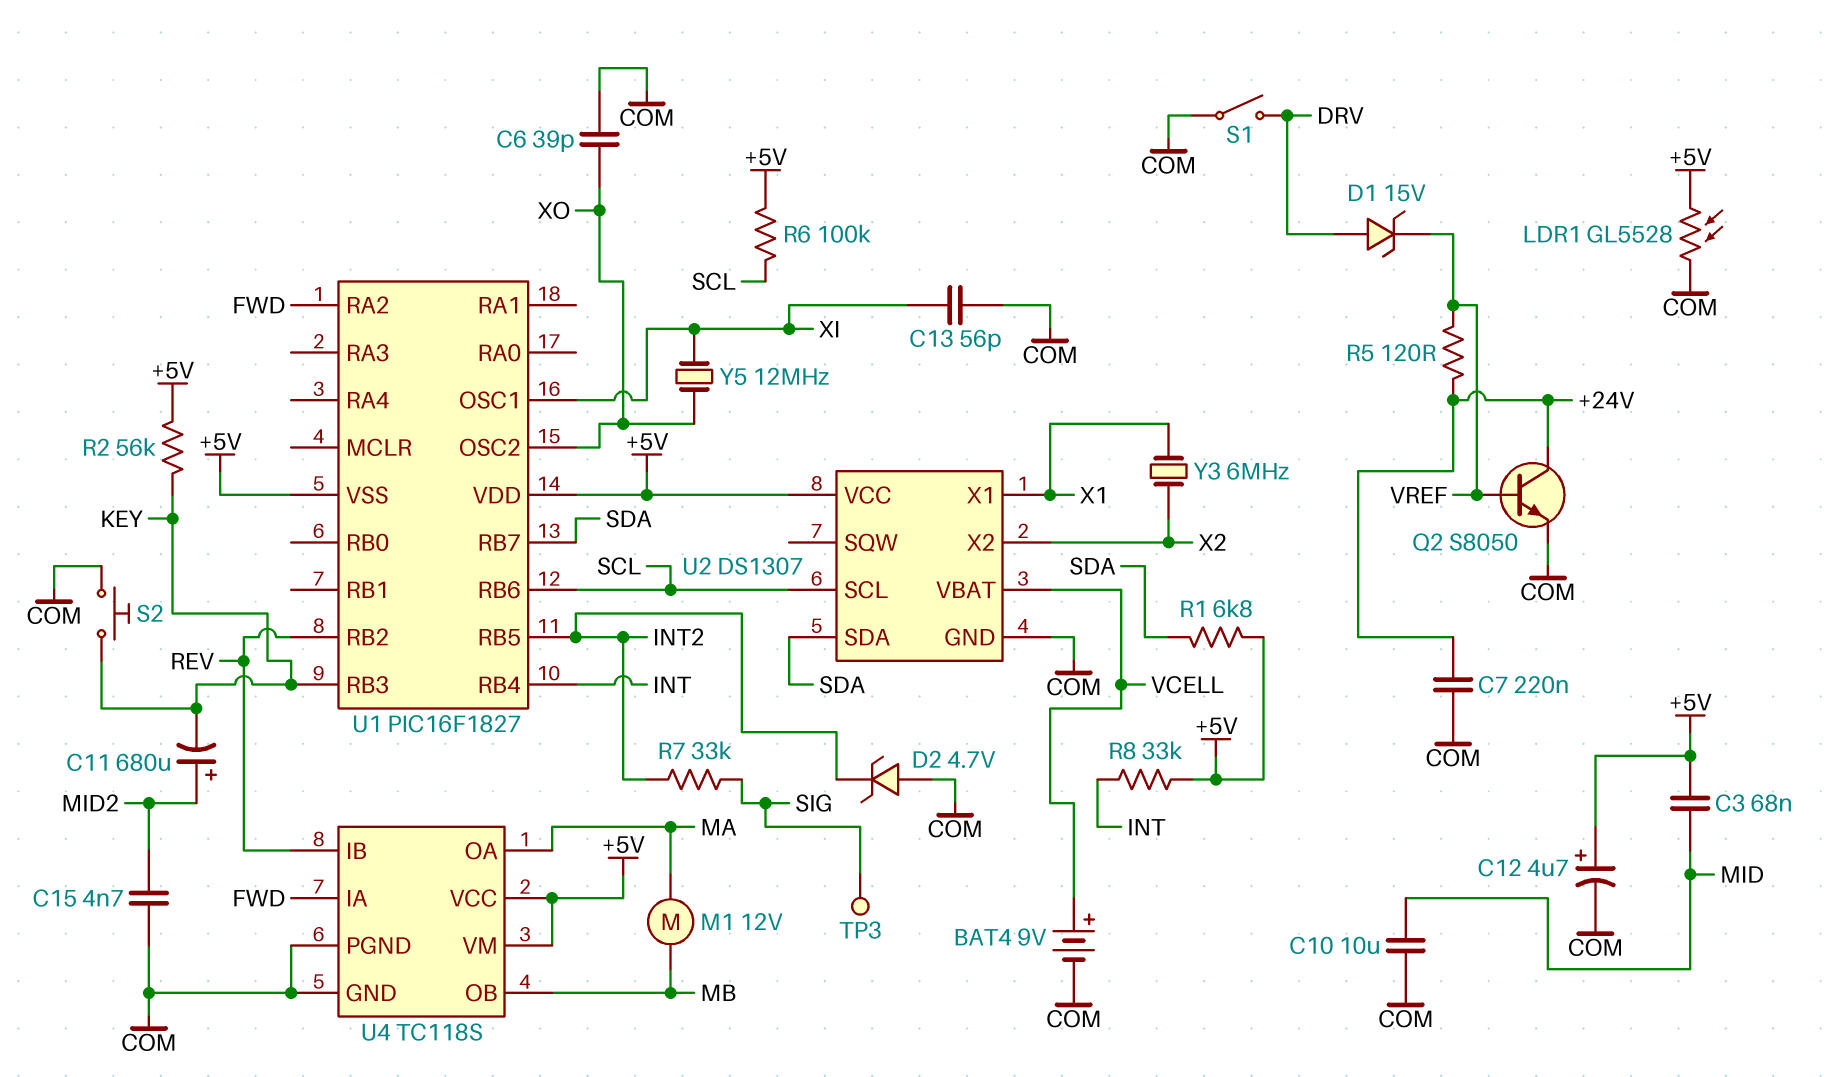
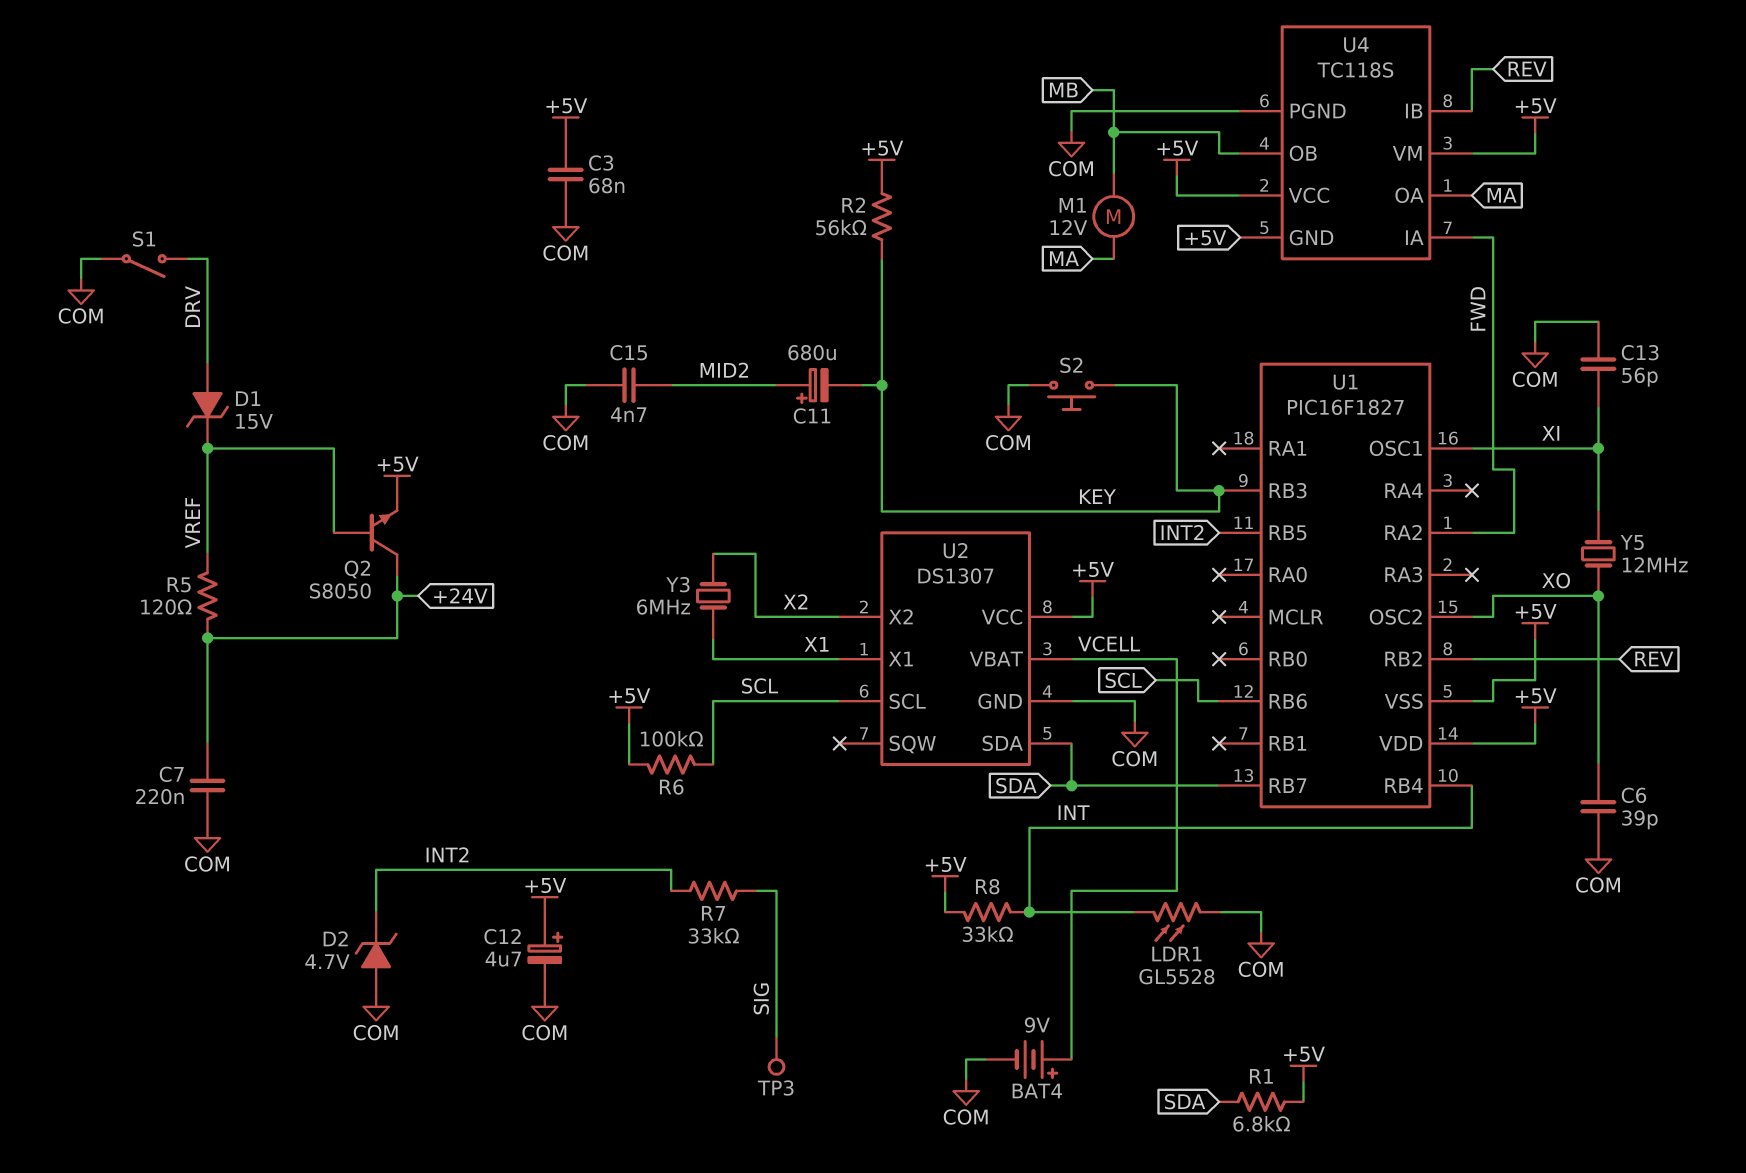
C3: 68nF (+5V, MID) -> 68nF (+5V, COM)
C10: 10uF (COM, MID) -> none
LDR1: GL5528 (+5V, COM) -> GL5528 (COM, INT)
Q2: NPN S8050 (B VREF, C +24V, E COM) -> NPN S8050 (B VREF, C +24V, E +5V)
U4 pin GND: COM -> +5V

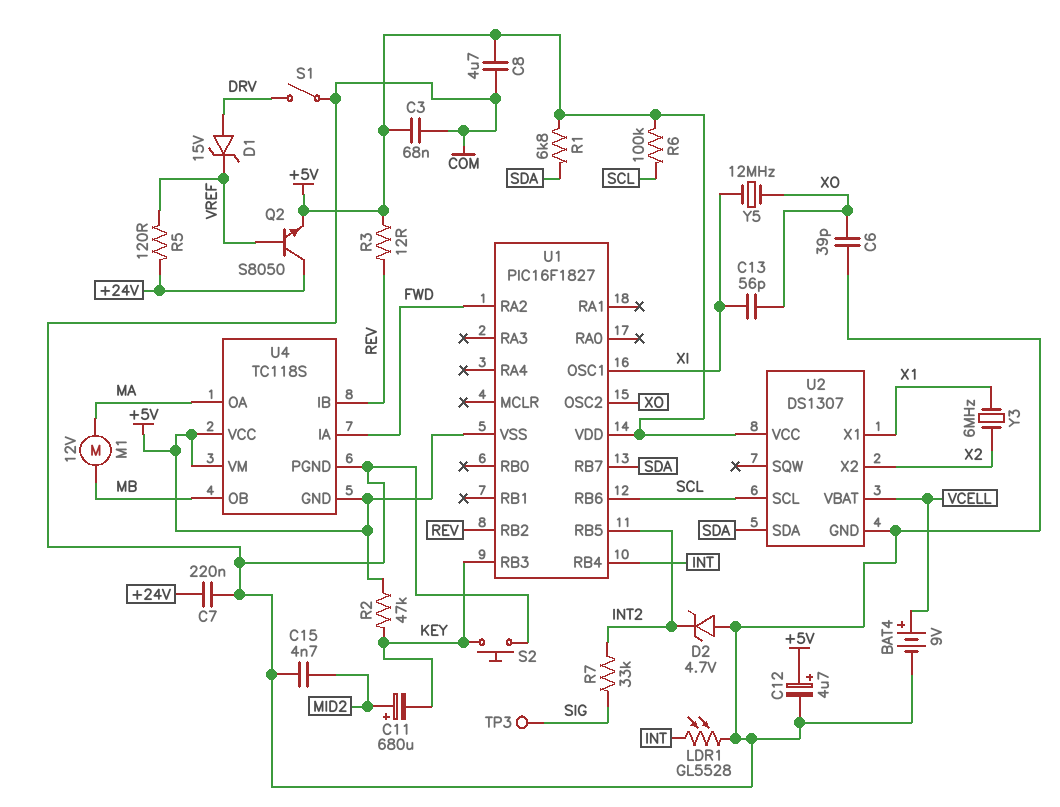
C8: none -> 4.7uF (+5V, COM)
C13: 56pF (COM, XI) -> 56pF (XI, XO)
R2: 56k (+5V, KEY) -> 47k (+5V, KEY)
R3: none -> 12 (+5V, REV)
R8: 33k (+5V, INT) -> none

